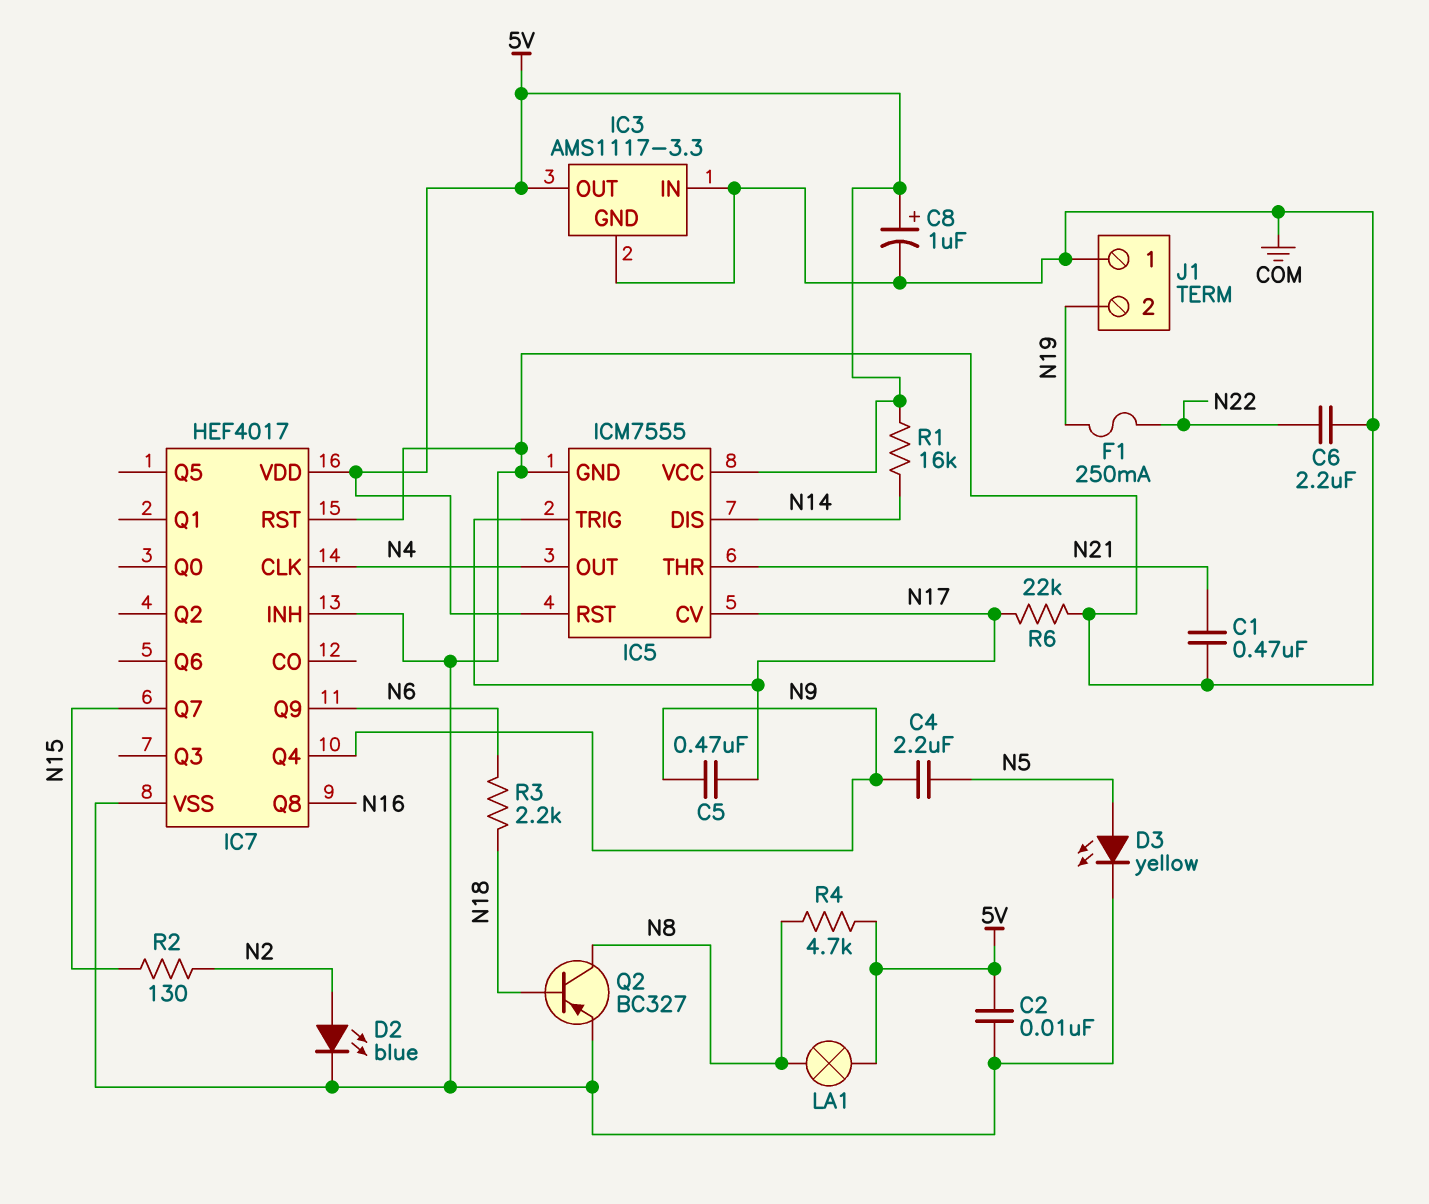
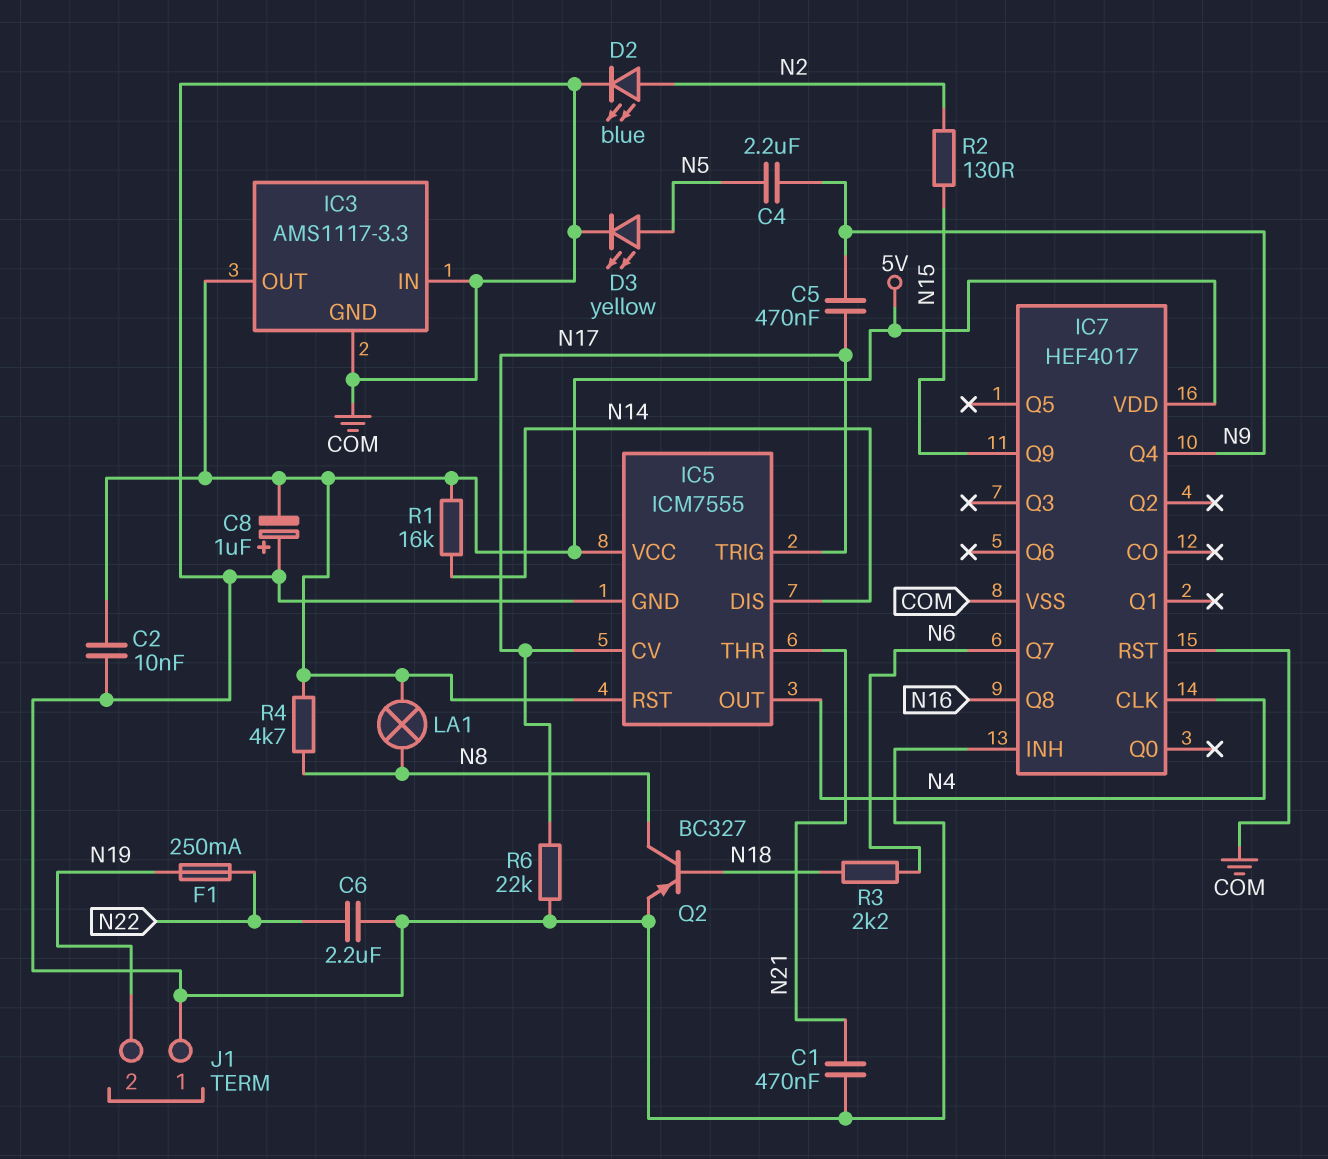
C8: 1uF (plus 5V, minus COM) -> 1uF (plus COM, minus 5V)
IC7 pin Q7: N15 -> N6
IC7 pin Q9: N6 -> N15

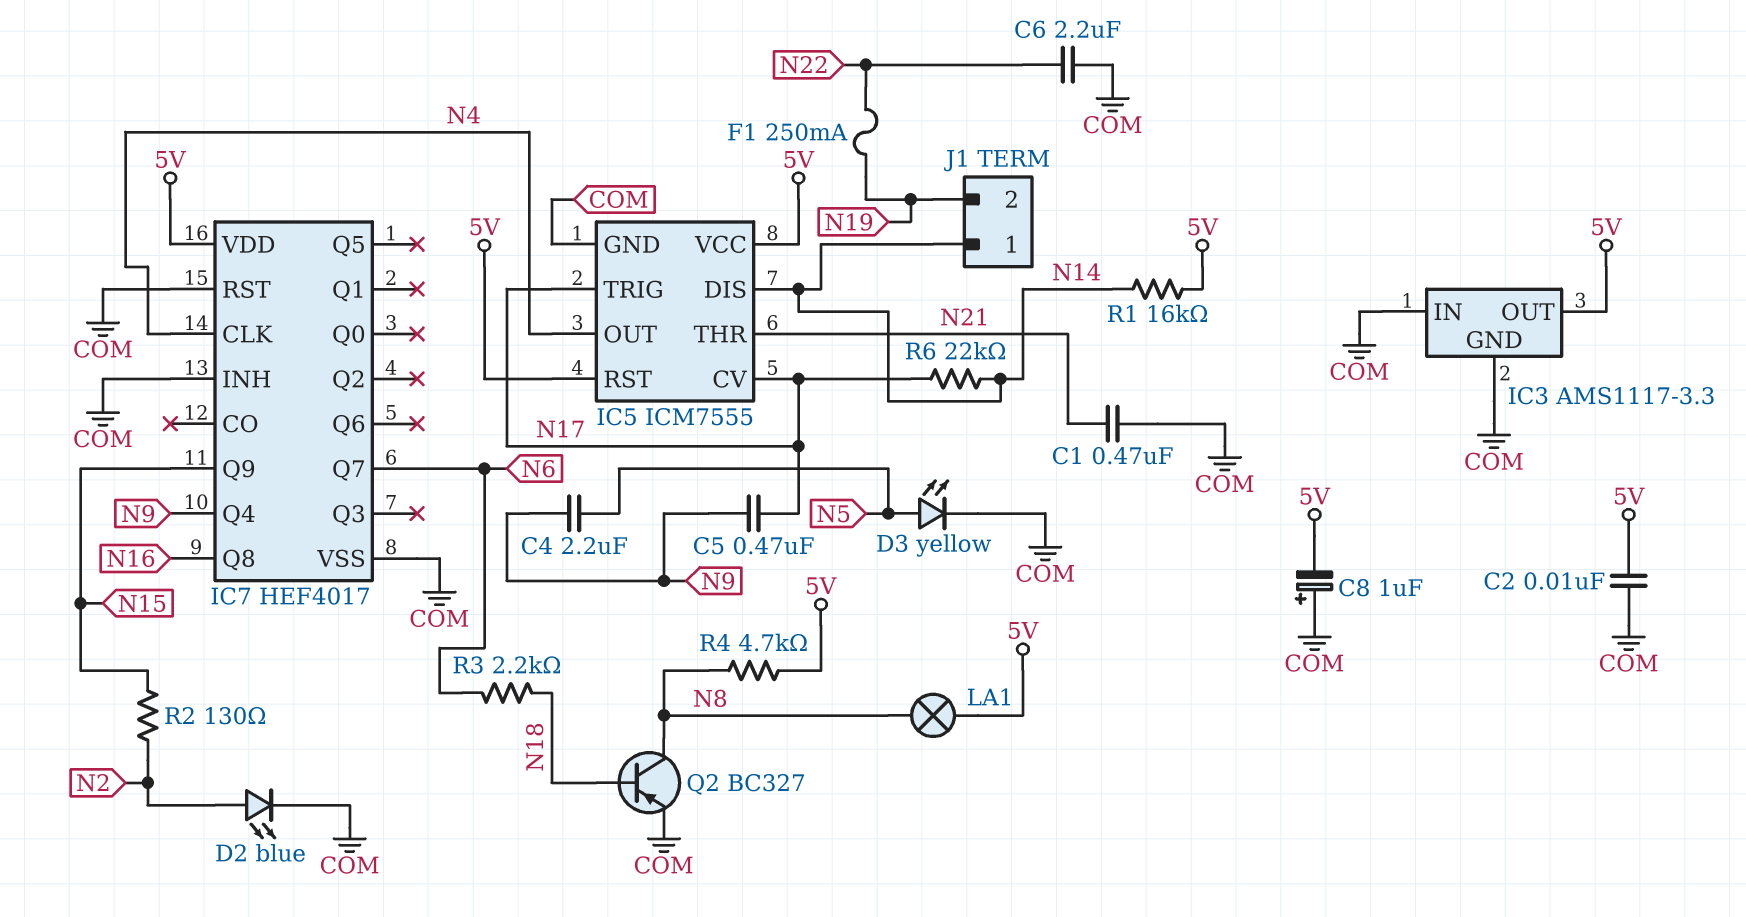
J1 pin 1: COM -> N14
R6: 22k (COM, N17) -> 22k (N14, N17)

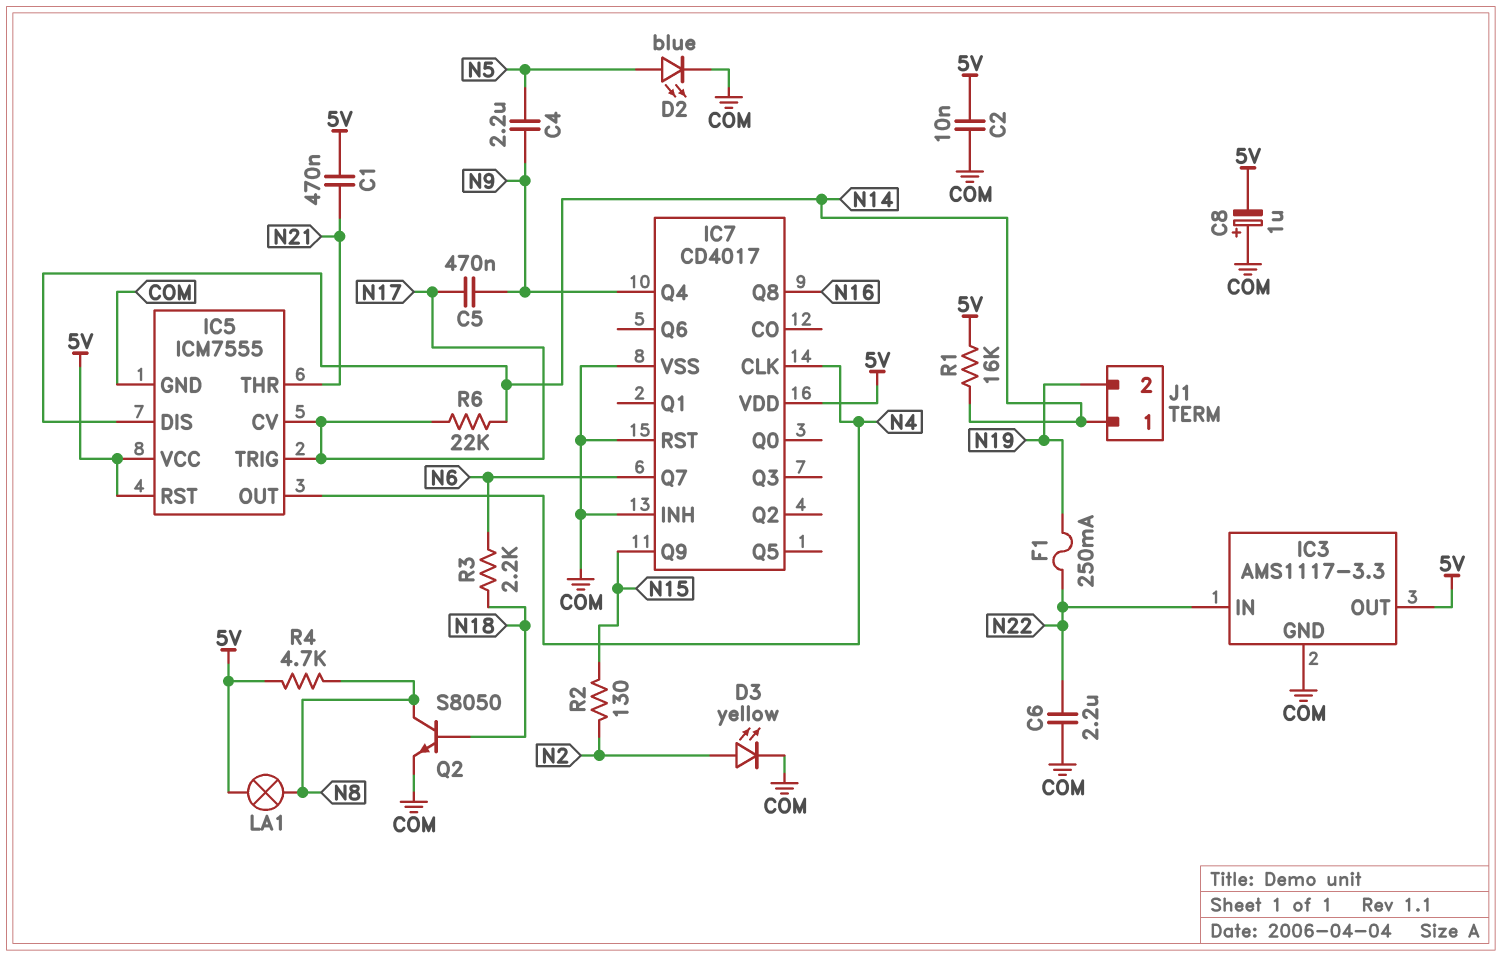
C1: 470nF (COM, N21) -> 470nF (5V, N21)
D2: LED blue (A N2, K COM) -> LED blue (A N5, K COM)
D3: LED yellow (A N5, K COM) -> LED yellow (A N2, K COM)
IC3 pin IN: COM -> N22
IC7: HEF4017 -> CD4017
Q2: PNP BC327 (B N18, C N8, E COM) -> NPN S8050 (B N18, C N8, E COM)

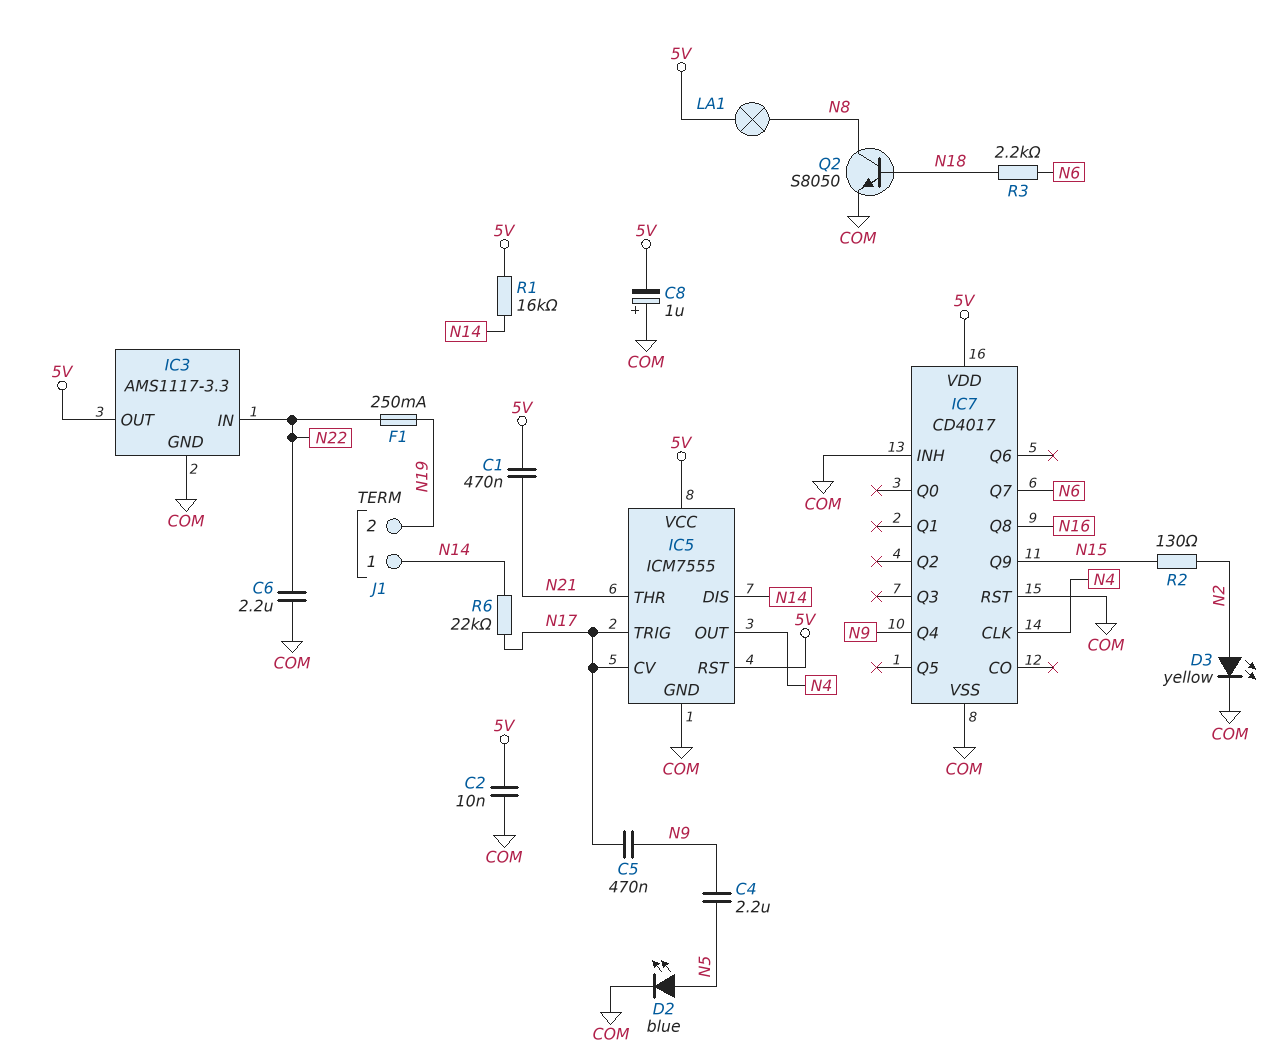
R4: 4.7k (5V, N8) -> none

